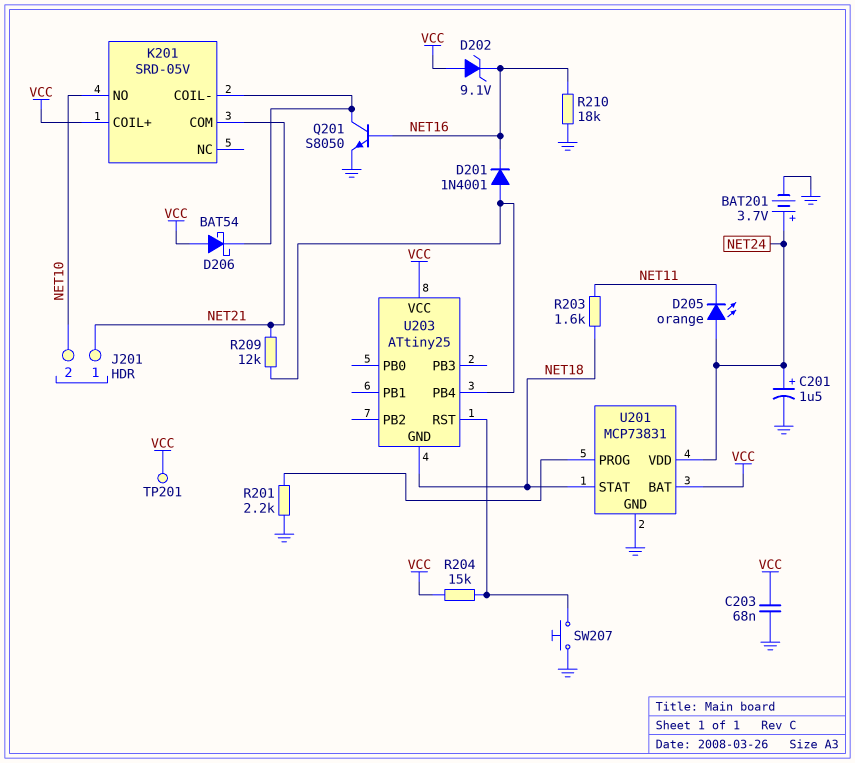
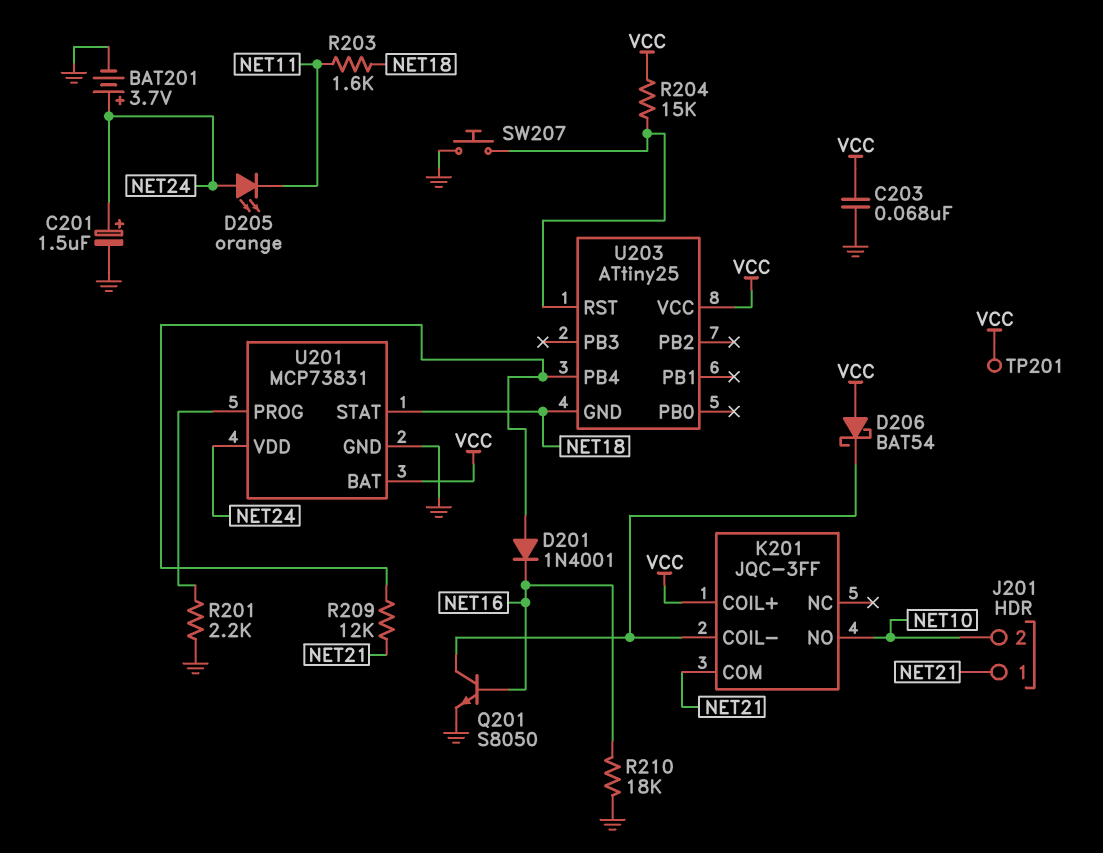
D202: zener 9.1V (A VCC, K NET16) -> none
K201: SRD-05V -> JQC-3FF

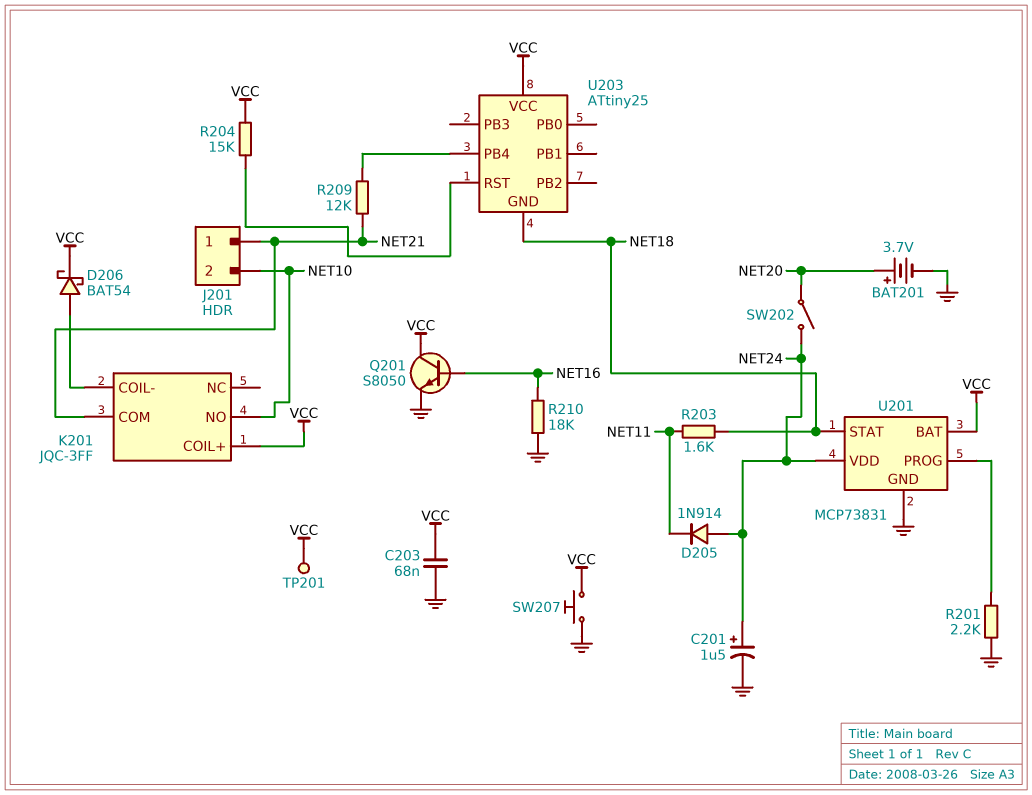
BAT201: 3.7V (plus NET24, minus GND) -> 3.7V (plus NET20, minus GND)
D201: diode 1N4001 (A U203/PB4, K NET16) -> none
D205: LED orange (A NET24, K NET11) -> diode 1N914 (A NET24, K NET11)
D206: schottky BAT54 (A VCC, K K201/COIL-) -> schottky BAT54 (A K201/COIL-, K VCC)
Q201: NPN S8050 (B NET16, C K201/COIL-, E GND) -> NPN S8050 (B NET16, C VCC, E GND)
SW202: none -> switch (NET20, NET24)
SW207: button (GND, U203/RST) -> button (GND, VCC)

